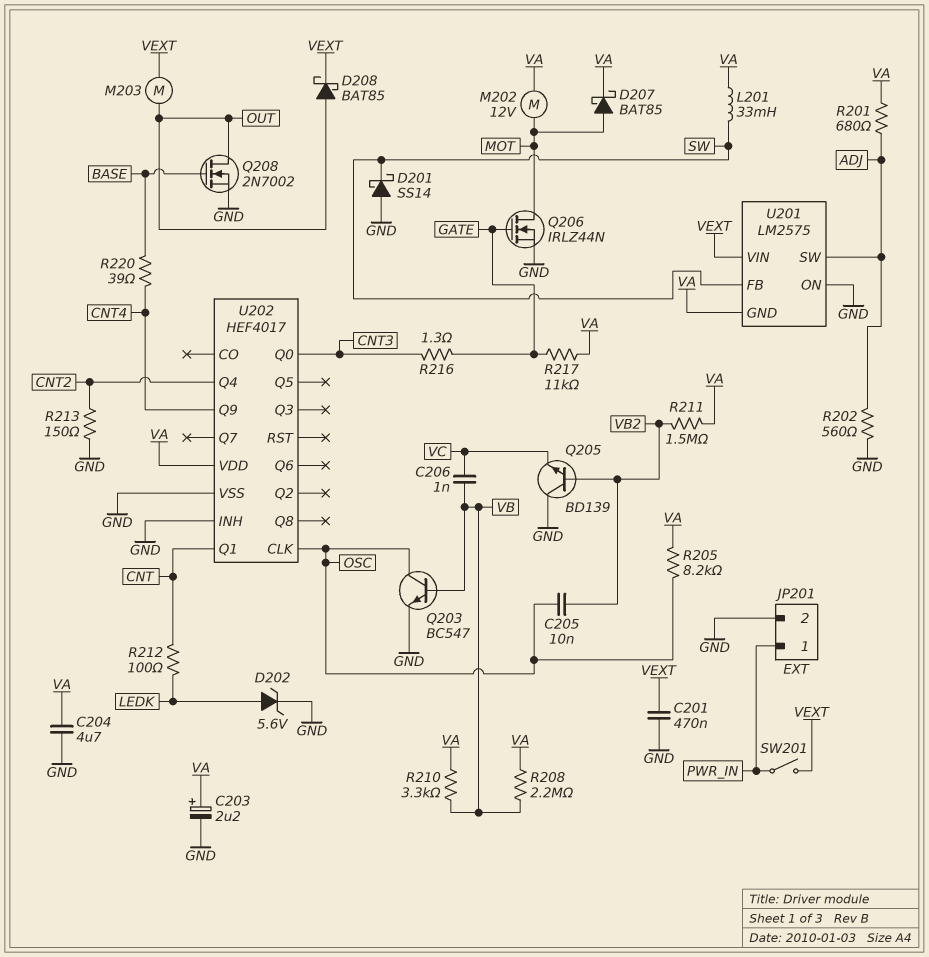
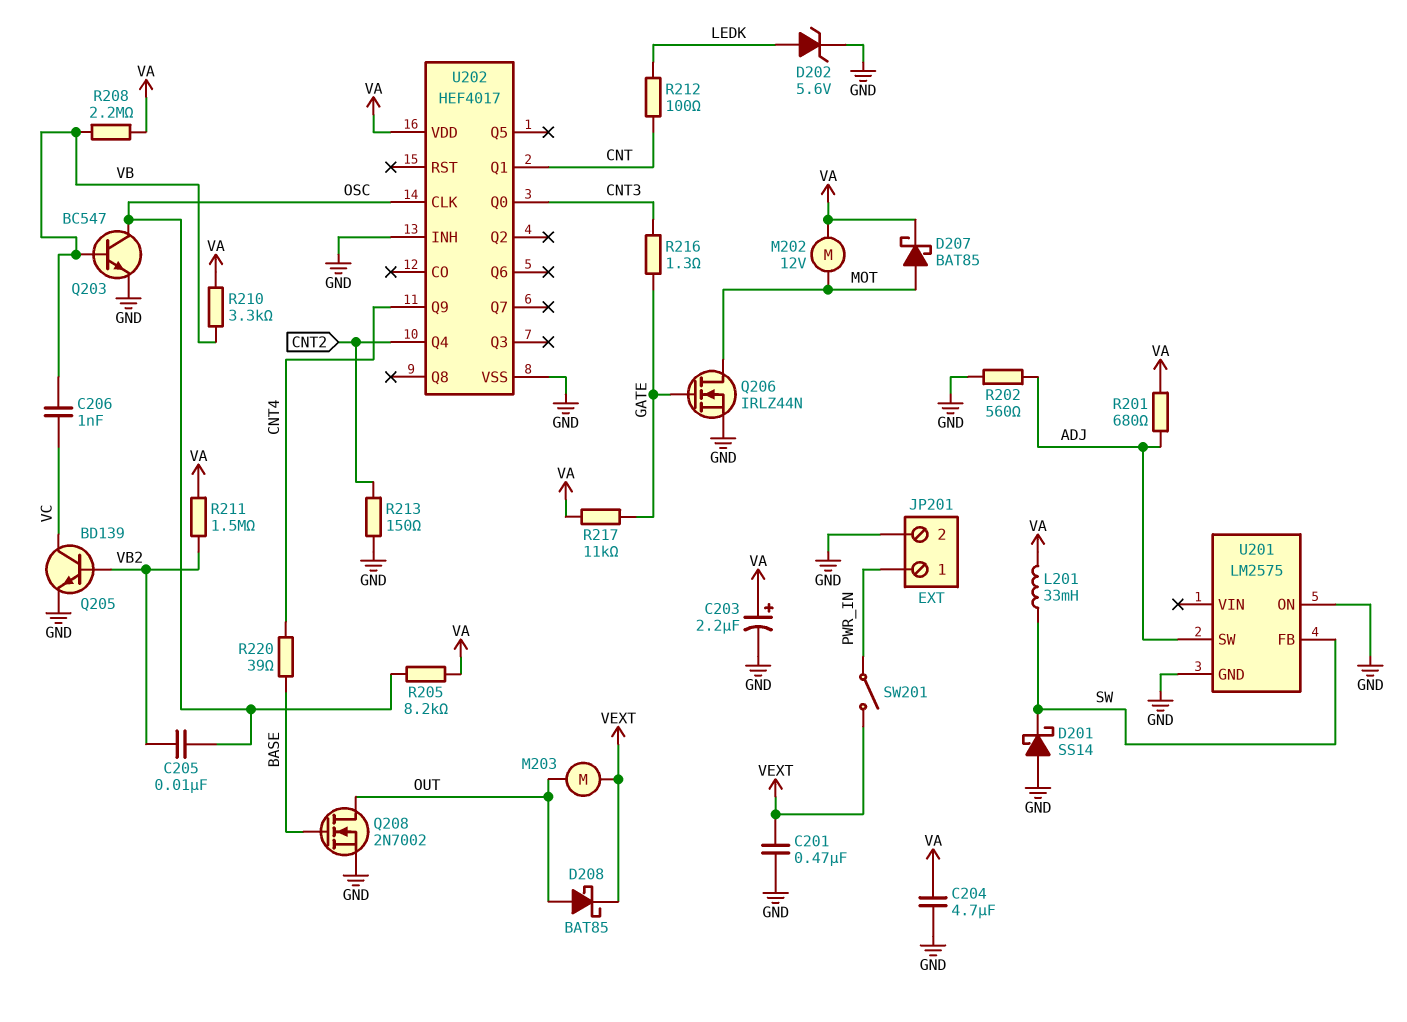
Q205: NPN BD139 (B VB2, C GND, E VC) -> NPN BD139 (B VB2, C VC, E GND)
U201 pin GND: VA -> GND
U201 pin VIN: VEXT -> none

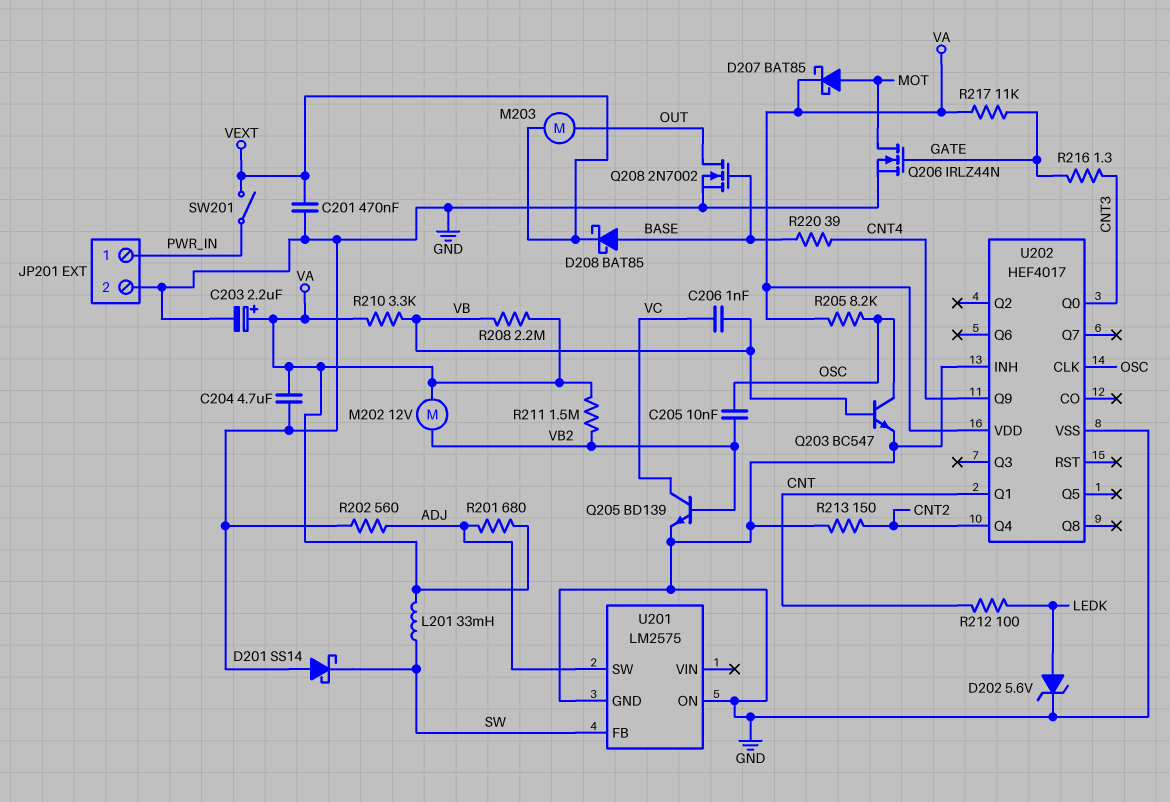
D208: schottky BAT85 (A OUT, K VEXT) -> schottky BAT85 (A BASE, K VEXT)
M202: motor 12V (MOT, VA) -> motor 12V (VA, VB2)

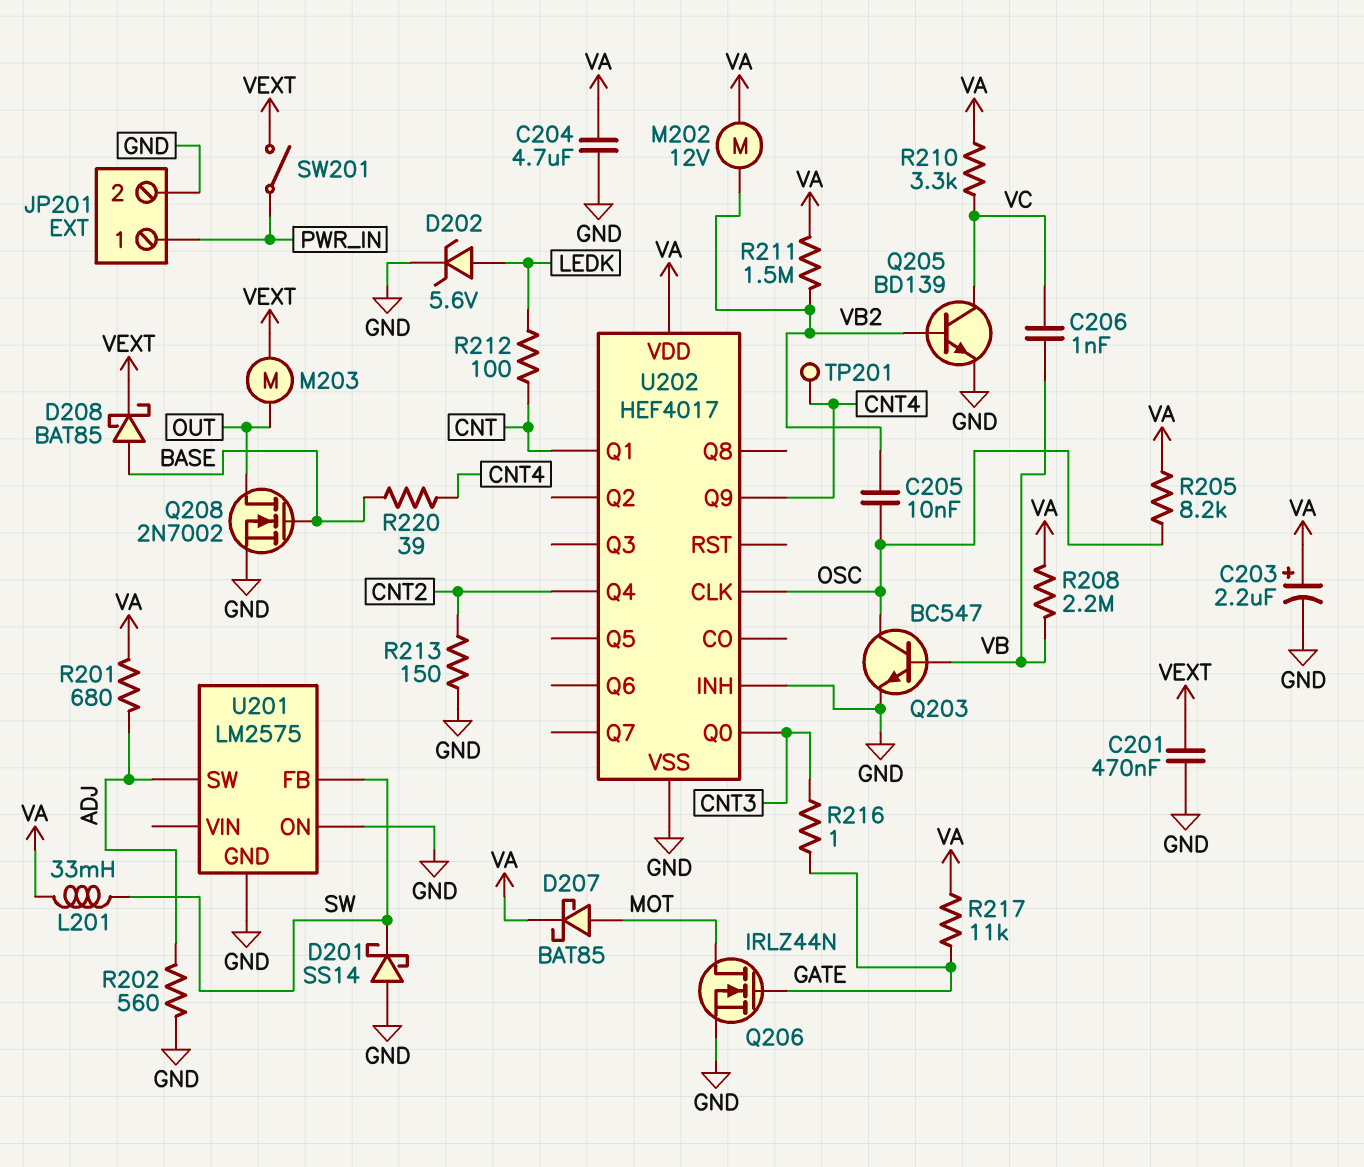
R210: 3.3k (VA, VB) -> 3.3k (VA, VC)
R216: 1.3 (CNT3, GATE) -> 1 (CNT3, GATE)
TP201: none -> test point (CNT4)

